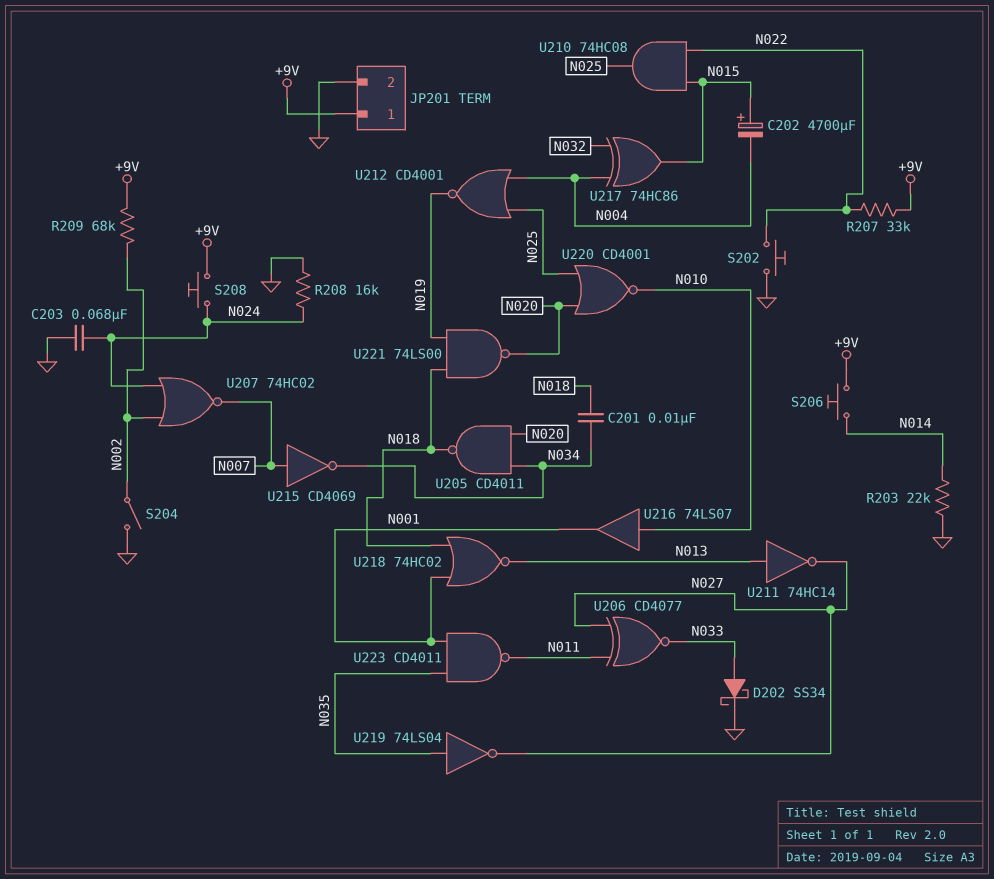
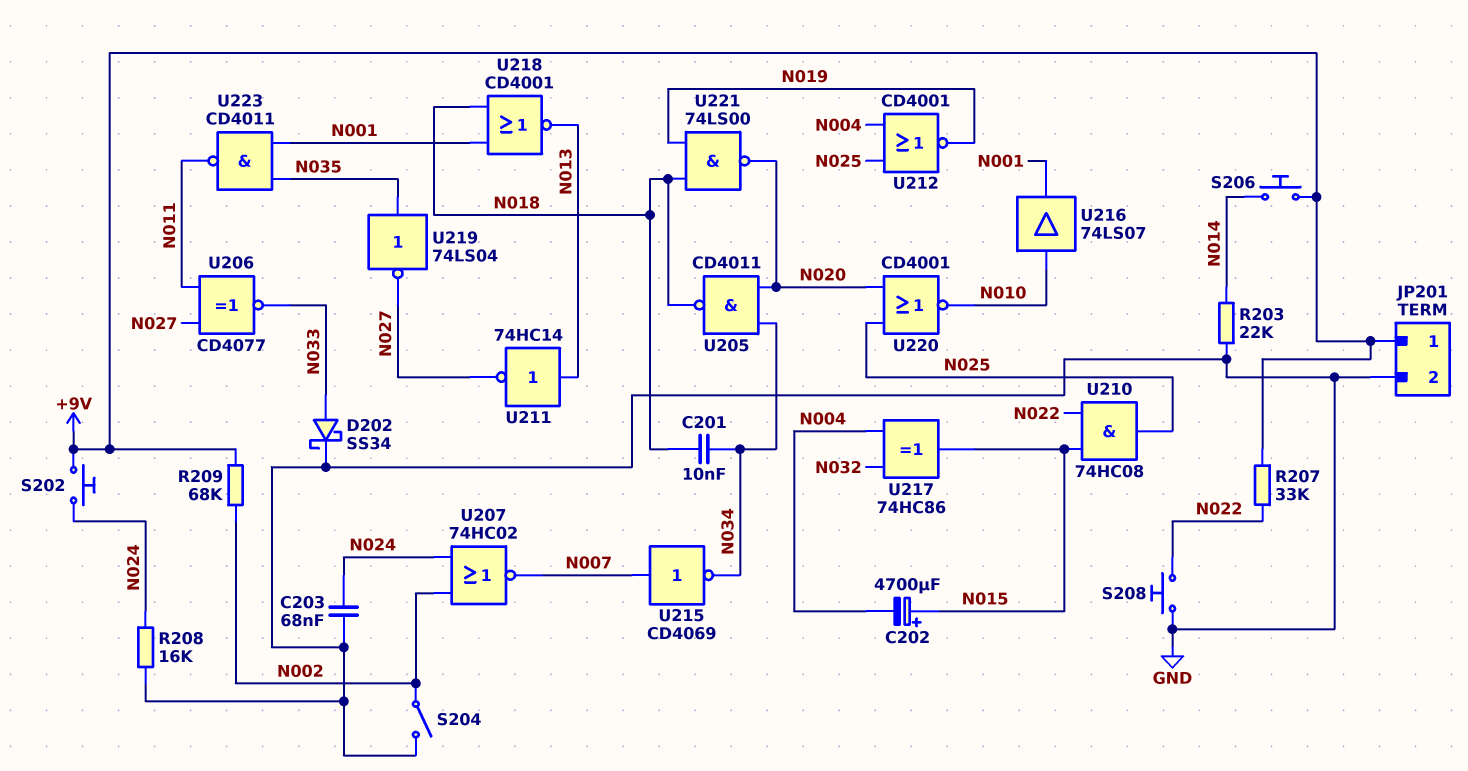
S202: button (GND, N022) -> button (+9V, N024)
S208: button (+9V, N024) -> button (GND, N022)
U218: NOR 74HC02 (in N001, in N018, out N013) -> NOR CD4001 (in N001, in N018, out N013)

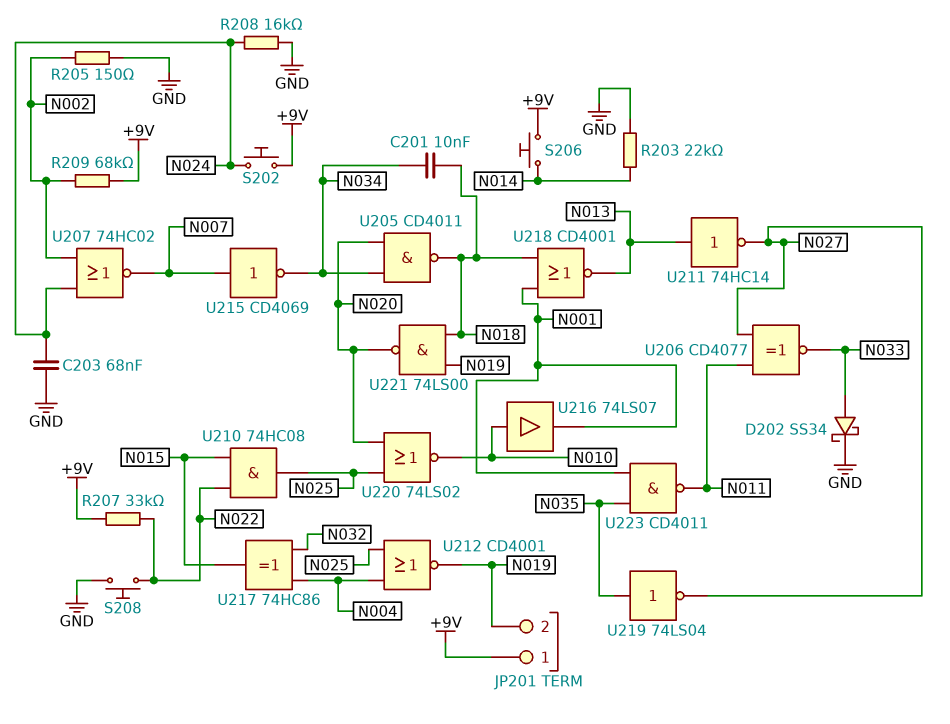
C202: 4700uF (plus N015, minus N004) -> none
JP201 pin 2: GND -> N019
R205: none -> 150 (GND, N002)
S204: switch (GND, N002) -> none
U220: NOR CD4001 (in N020, in N025, out N010) -> NOR 74LS02 (in N020, in N025, out N010)

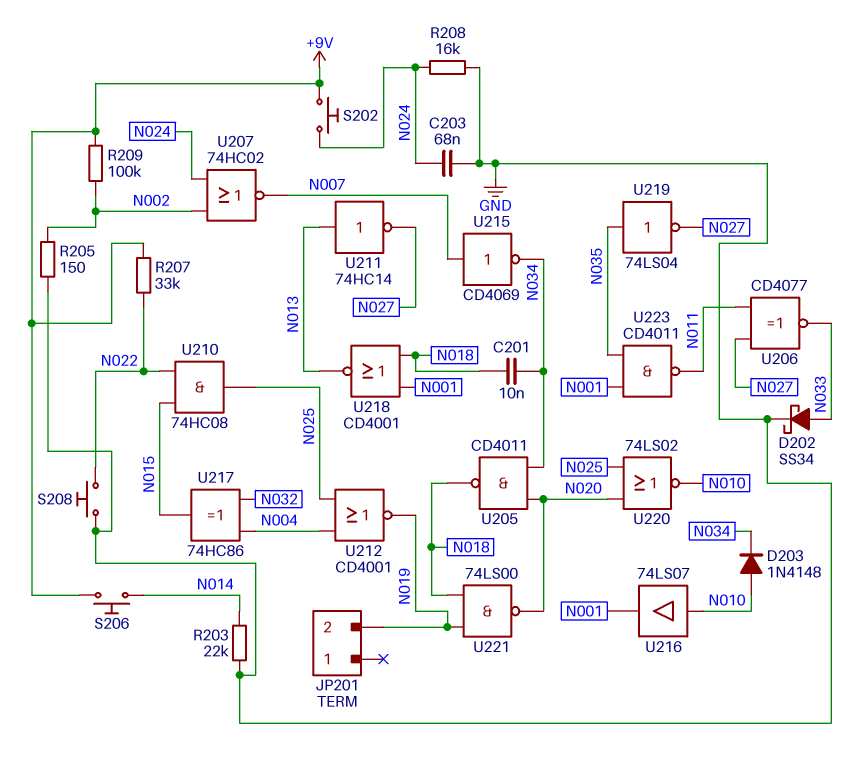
D203: none -> diode 1N4148 (A N010, K N034)
JP201 pin 1: +9V -> none
R209: 68k (+9V, N002) -> 100k (+9V, N002)

